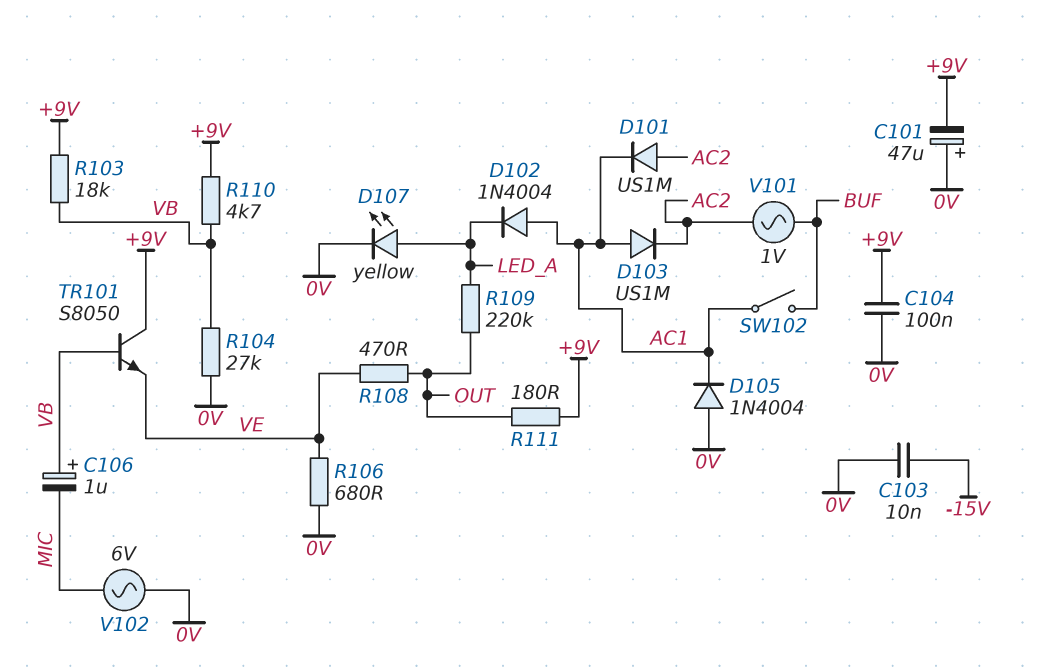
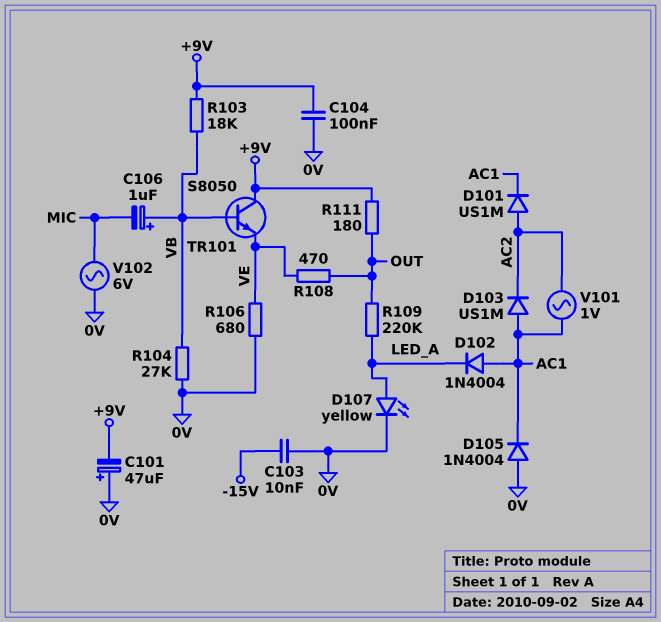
R110: 4.7k (+9V, VB) -> none
SW102: switch (AC1, BUF) -> none
V101: AC 1V (AC2, BUF) -> AC 1V (AC1, AC2)

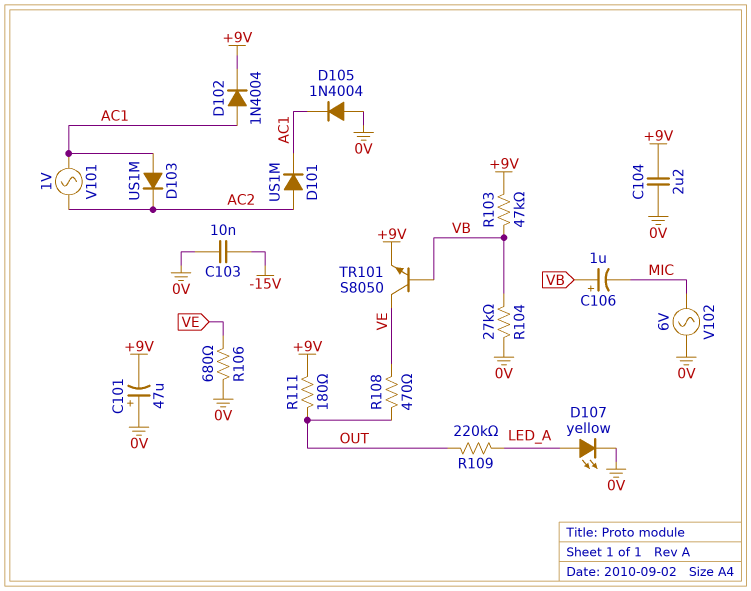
C104: 100nF (+9V, 0V) -> 2.2uF (+9V, 0V)
D102: diode 1N4004 (A AC1, K LED_A) -> diode 1N4004 (A AC1, K +9V)
R103: 18k (+9V, VB) -> 47k (+9V, VB)
TR101: NPN S8050 (B VB, C +9V, E VE) -> NPN S8050 (B VB, C VE, E +9V)

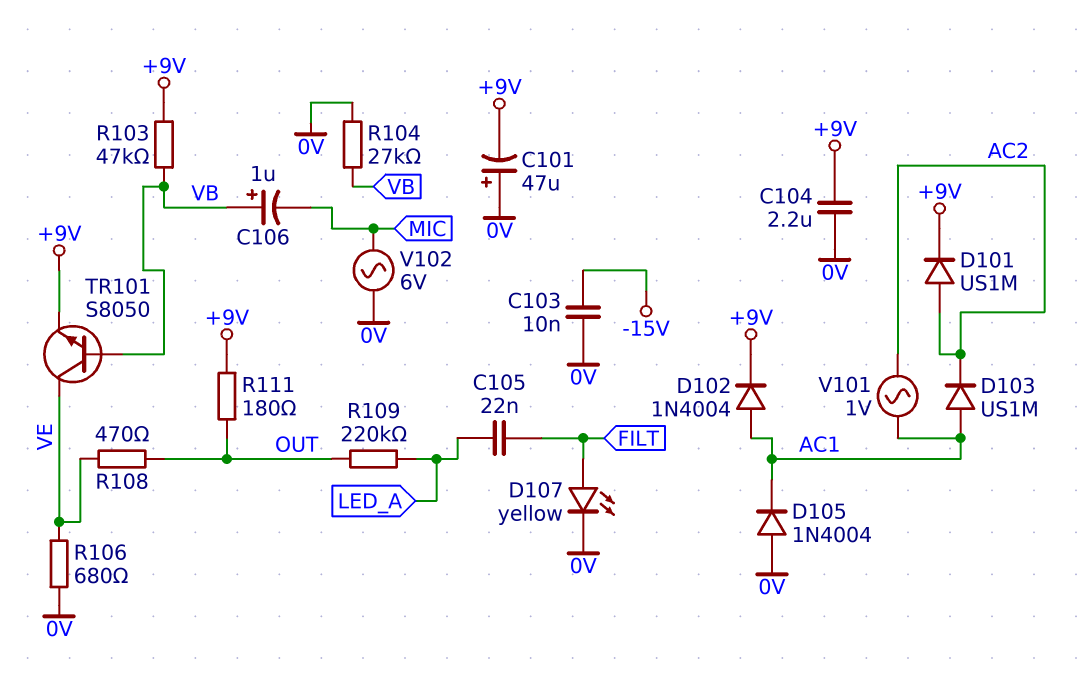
C105: none -> 22nF (FILT, LED_A)
D101: diode US1M (A AC2, K AC1) -> diode US1M (A AC2, K +9V)
D107: LED yellow (A LED_A, K 0V) -> LED yellow (A FILT, K 0V)

